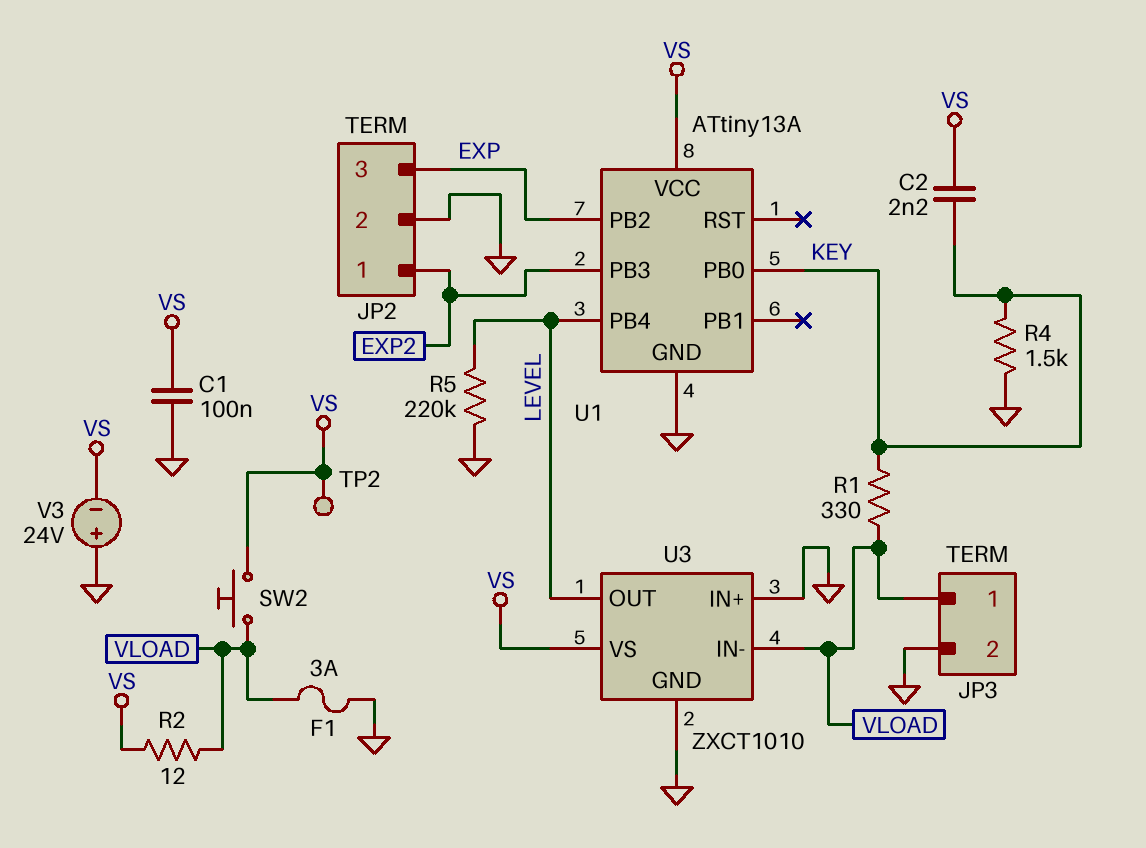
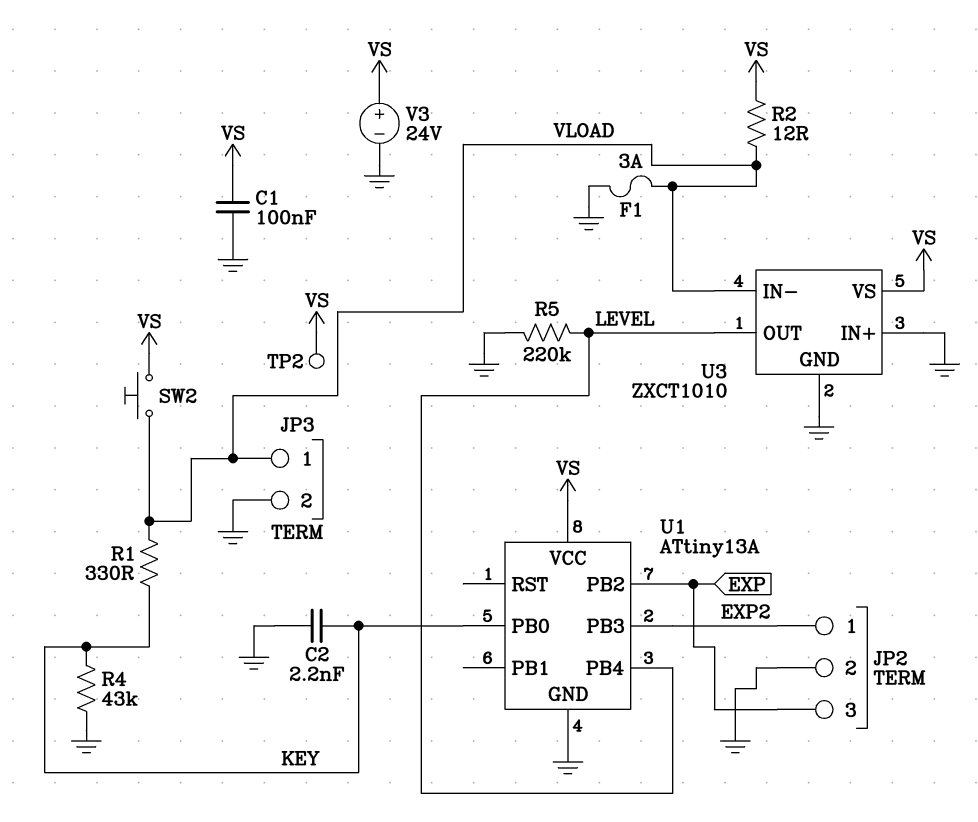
C2: 2.2nF (KEY, VS) -> 2.2nF (GND, KEY)
R4: 1.5k (GND, KEY) -> 43k (GND, KEY)
V3: 24V (plus GND, minus VS) -> 24V (plus VS, minus GND)

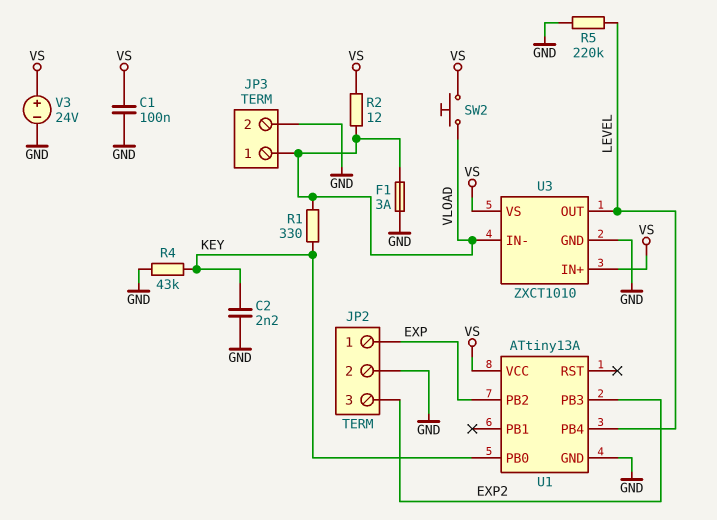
JP2 pin 1: EXP2 -> EXP
JP2 pin 3: EXP -> EXP2
TP2: test point (VS) -> none
U3 pin IN+: GND -> VS

